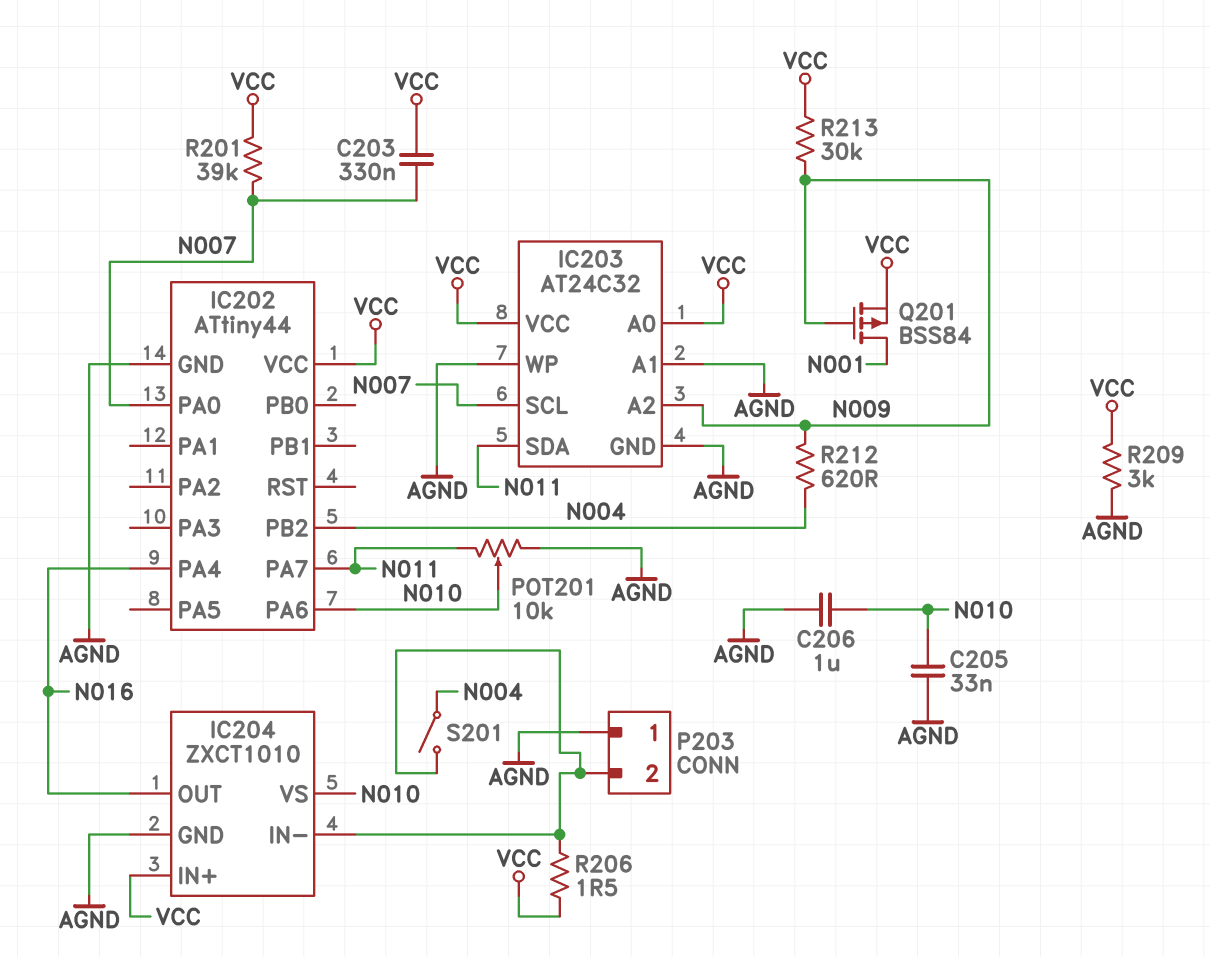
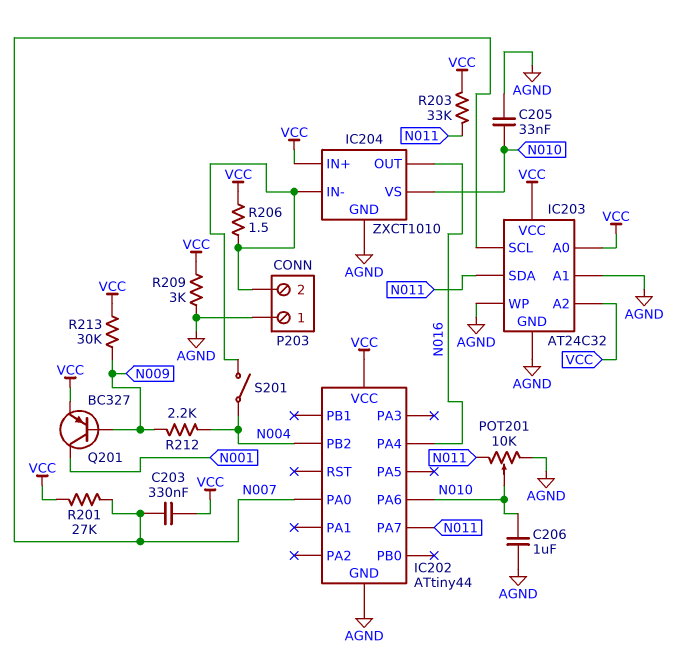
IC203 pin A2: N009 -> VCC
Q201: PMOS BSS84 (G N009, D N001, S VCC) -> PNP BC327 (B N009, C N001, E VCC)
R201: 39k (N007, VCC) -> 27k (N007, VCC)
R203: none -> 33k (N011, VCC)
R212: 620 (N004, N009) -> 2.2k (N004, N009)

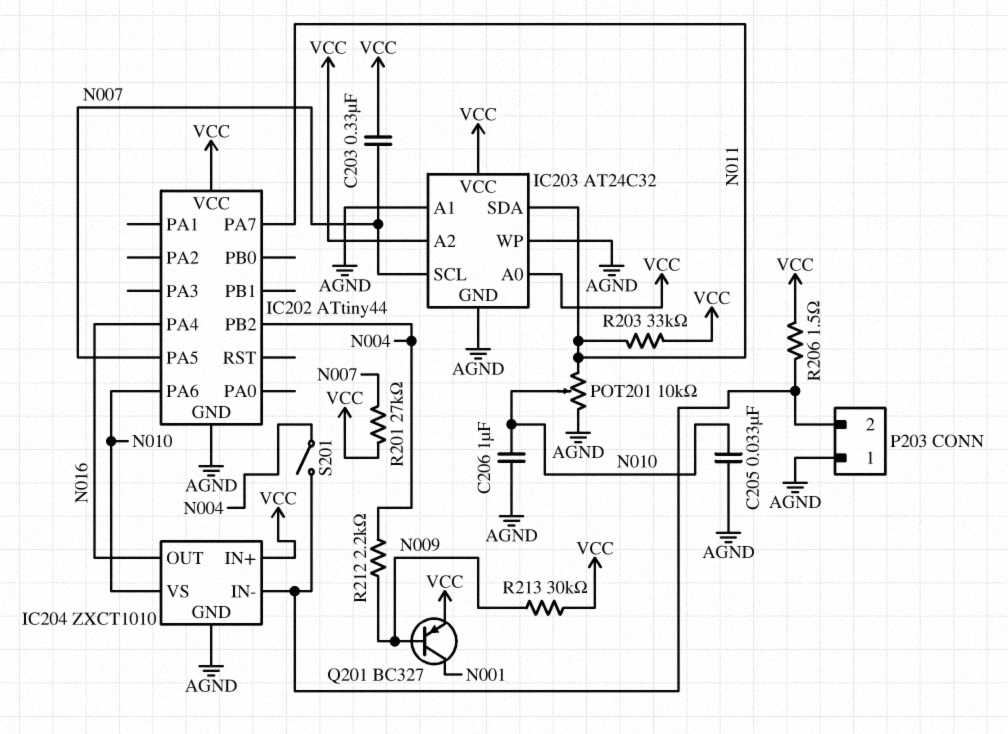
IC202 pin PA0: N007 -> none
IC202 pin PA5: none -> N007
R209: 3k (AGND, VCC) -> none

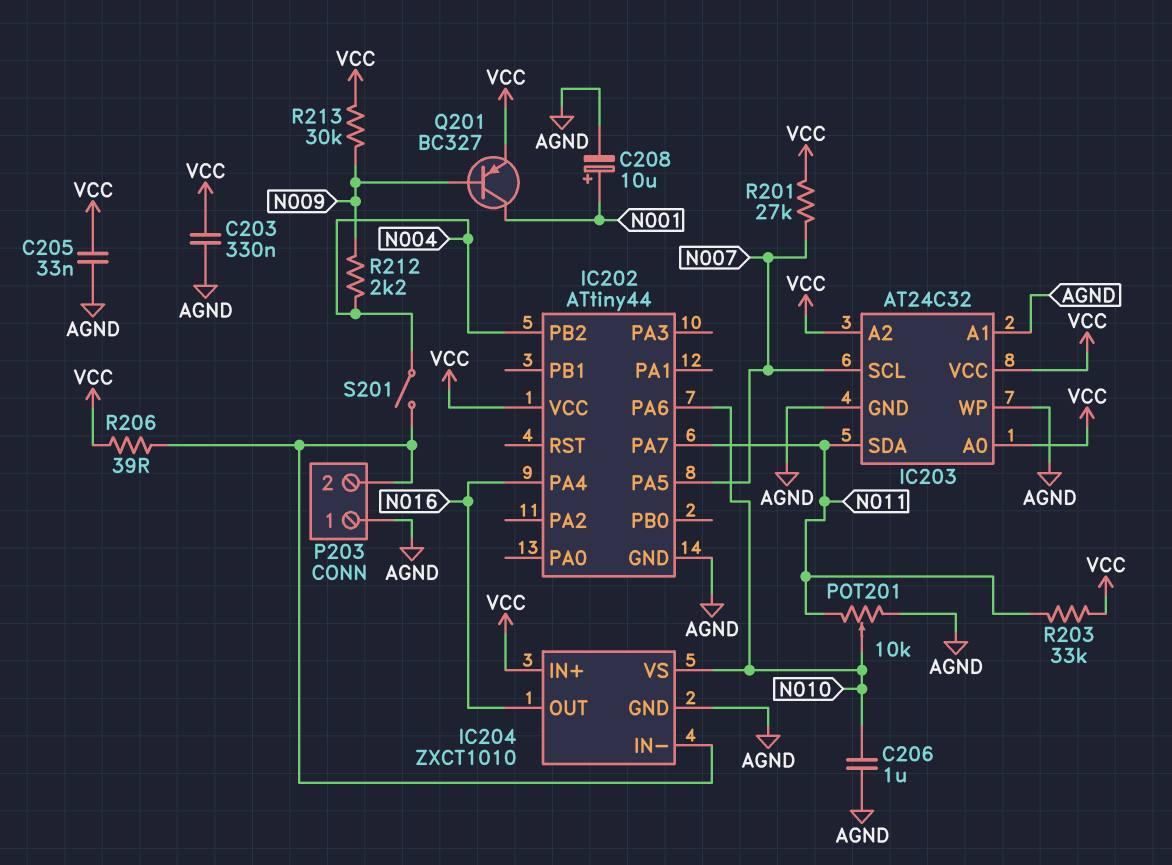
C203: 330nF (N007, VCC) -> 330nF (AGND, VCC)
C205: 33nF (AGND, N010) -> 33nF (AGND, VCC)
C208: none -> 10uF (plus N001, minus AGND)
R206: 1.5 (IC204/IN-, VCC) -> 39 (IC204/IN-, VCC)

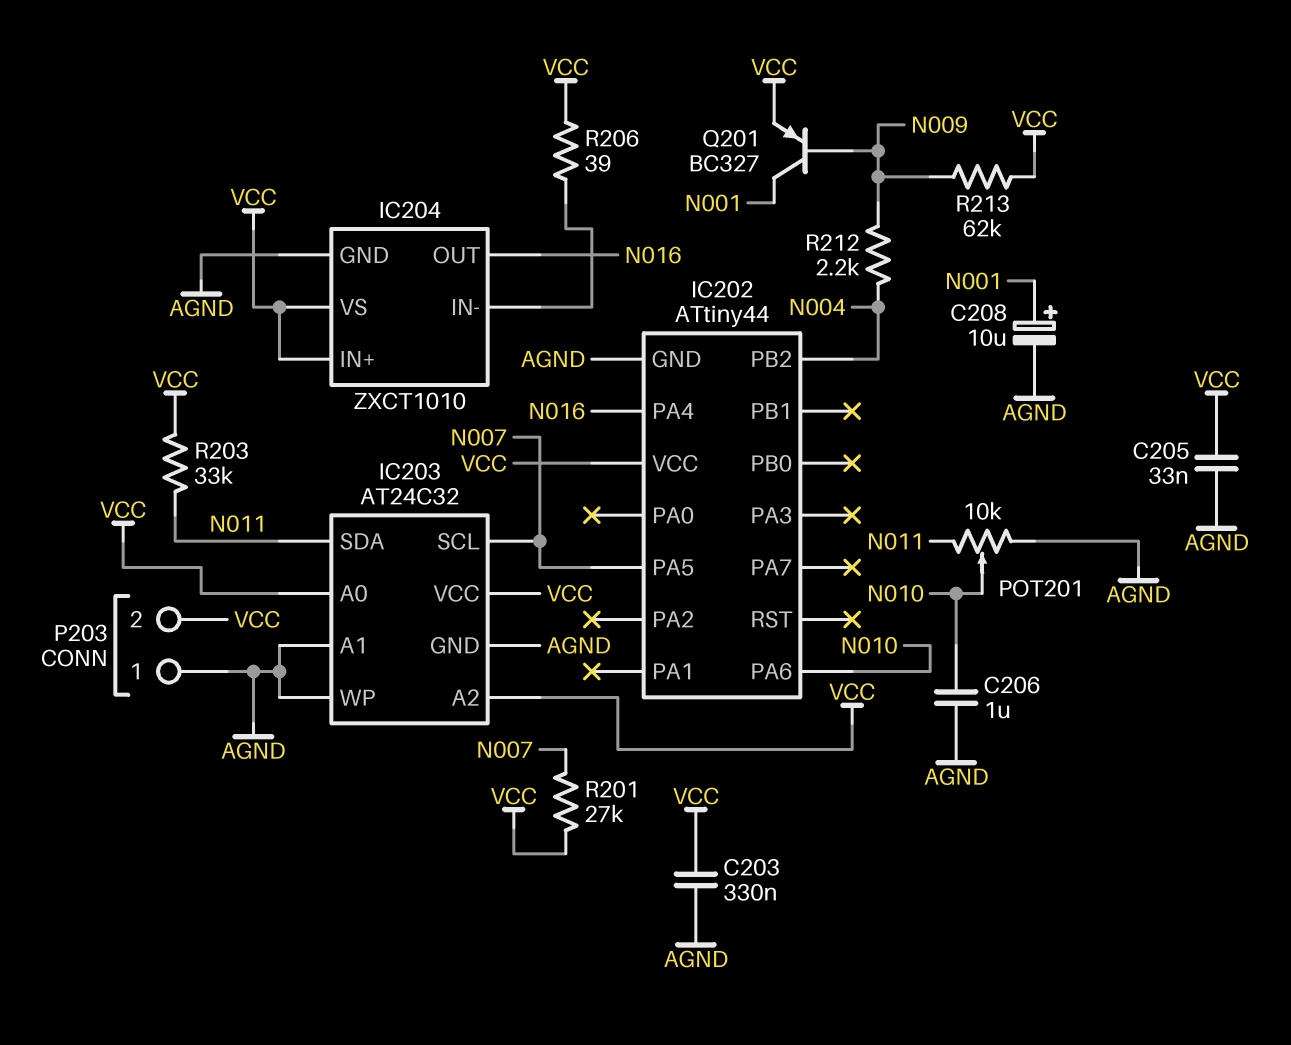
IC202 pin PA7: N011 -> none
IC204 pin VS: N010 -> VCC
P203 pin 2: IC204/IN- -> VCC
R213: 30k (N009, VCC) -> 62k (N009, VCC)
S201: switch (IC204/IN-, N004) -> none

